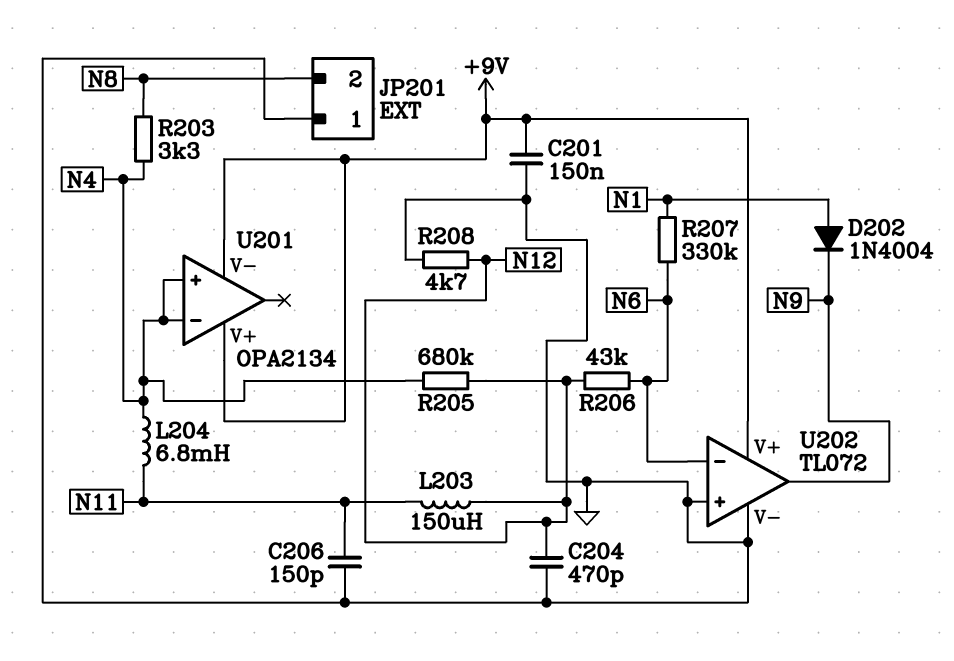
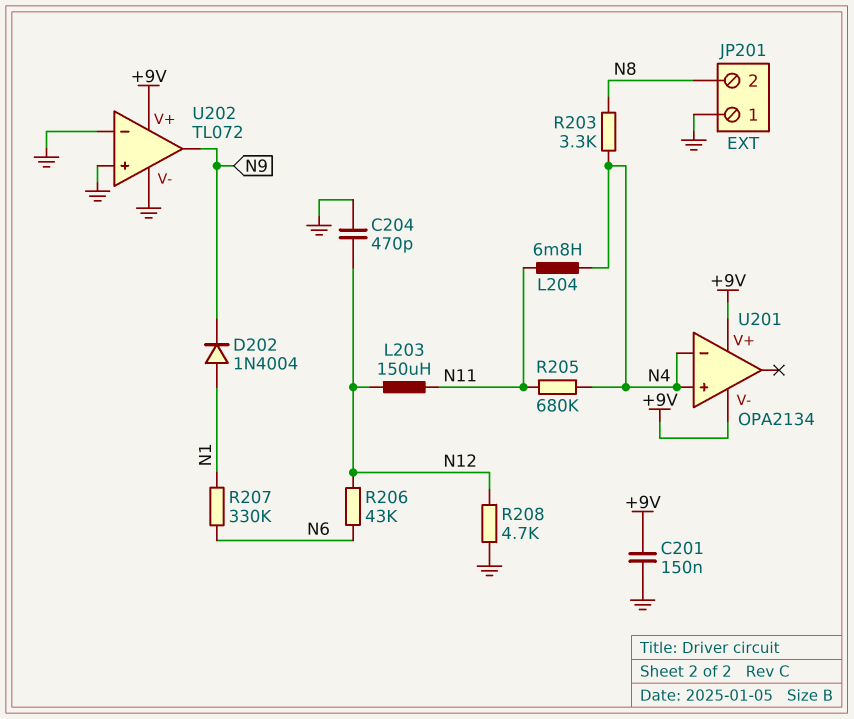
C206: 150pF (GND, N11) -> none
R205: 680k (N4, N12) -> 680k (N4, N11)
U202 pin in-: N6 -> GND

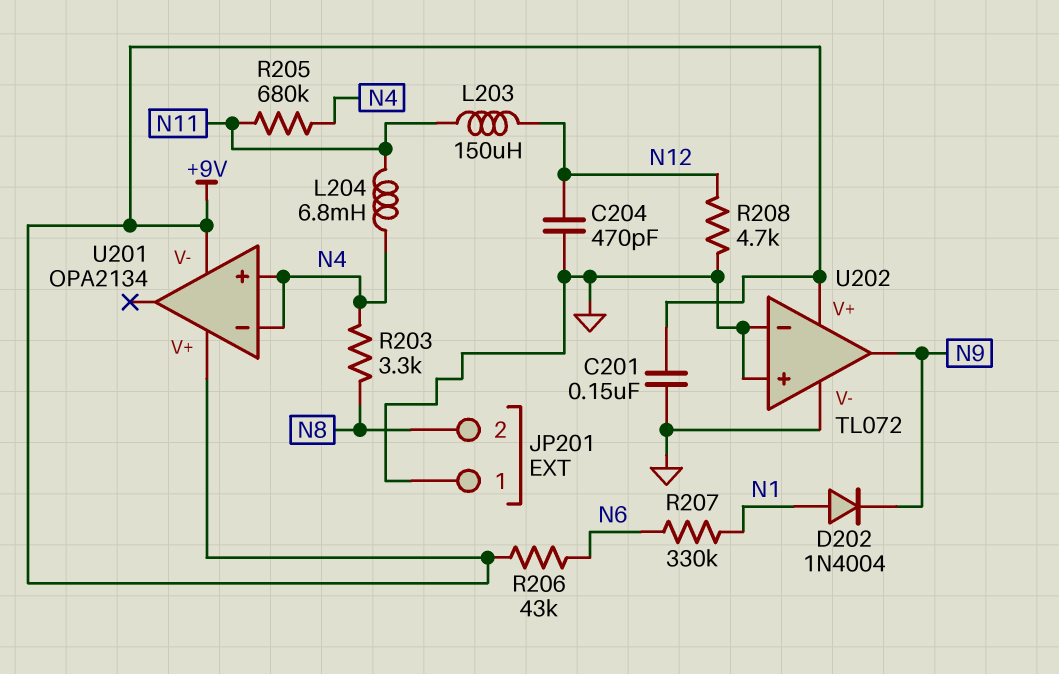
R206: 43k (N6, N12) -> 43k (+9V, N6)

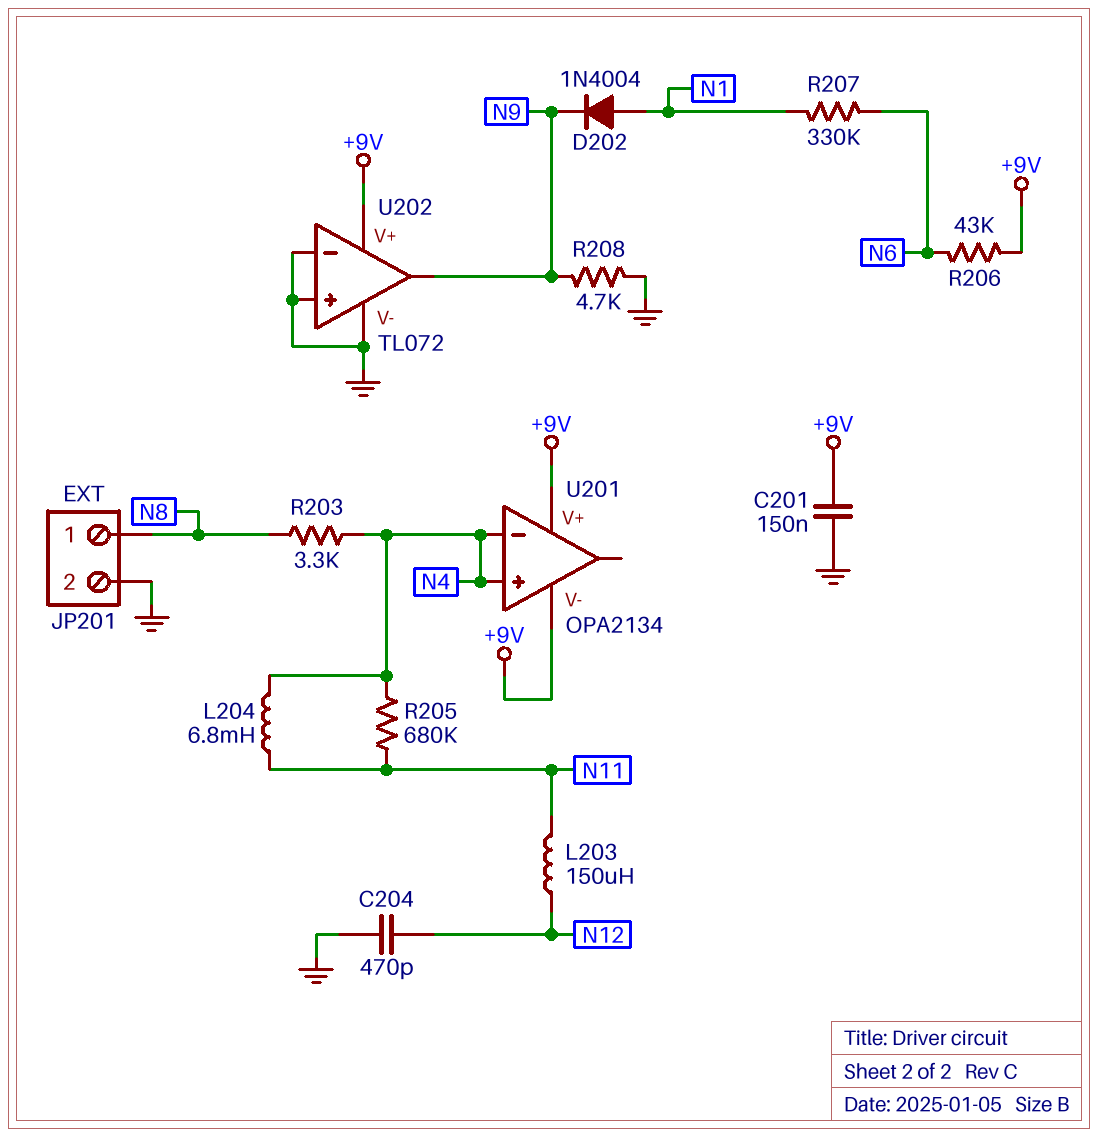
JP201 pin 1: GND -> N8
JP201 pin 2: N8 -> GND
R208: 4.7k (GND, N12) -> 4.7k (GND, N9)

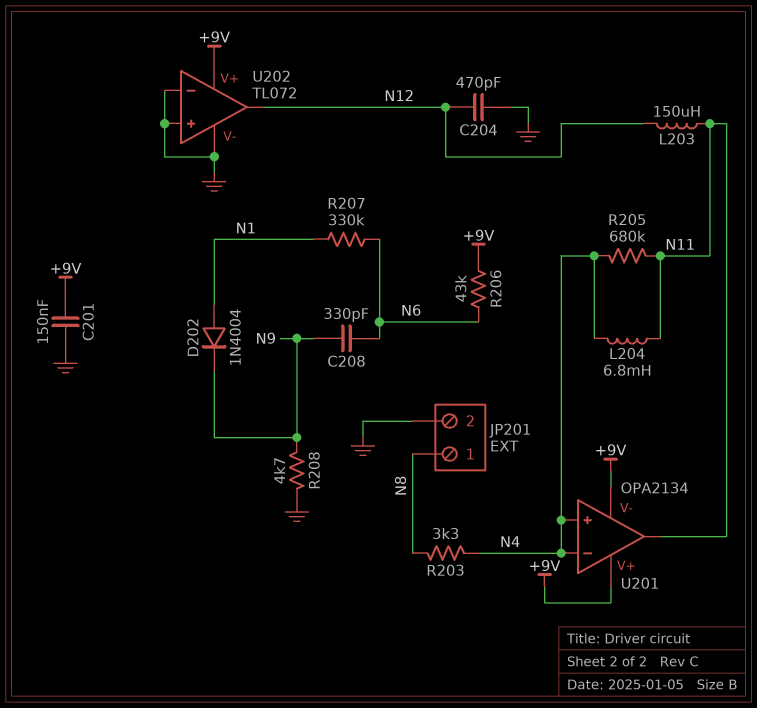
C208: none -> 330pF (N6, N9)
U201 pin out: none -> N11
U202 pin out: N9 -> N12

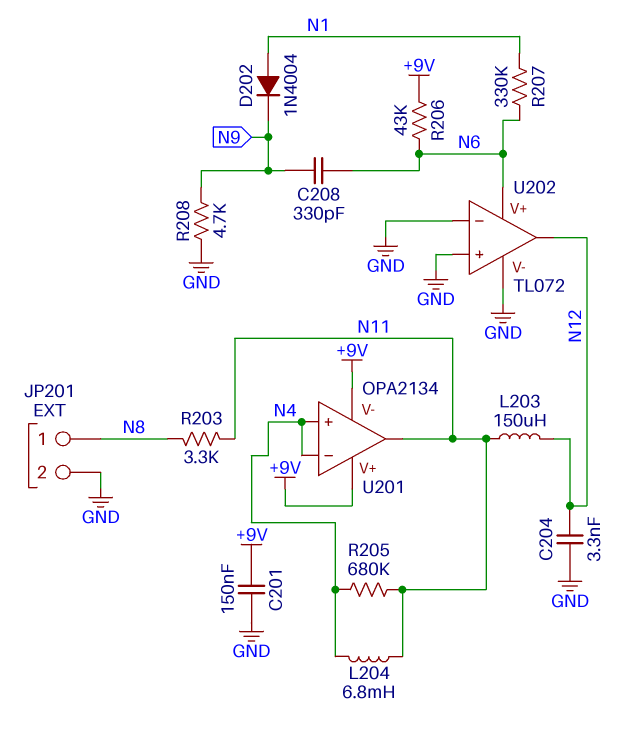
C204: 470pF (GND, N12) -> 3.3nF (GND, N12)
R203: 3.3k (N4, N8) -> 3.3k (N8, N11)
U202 pin V+: +9V -> N6

